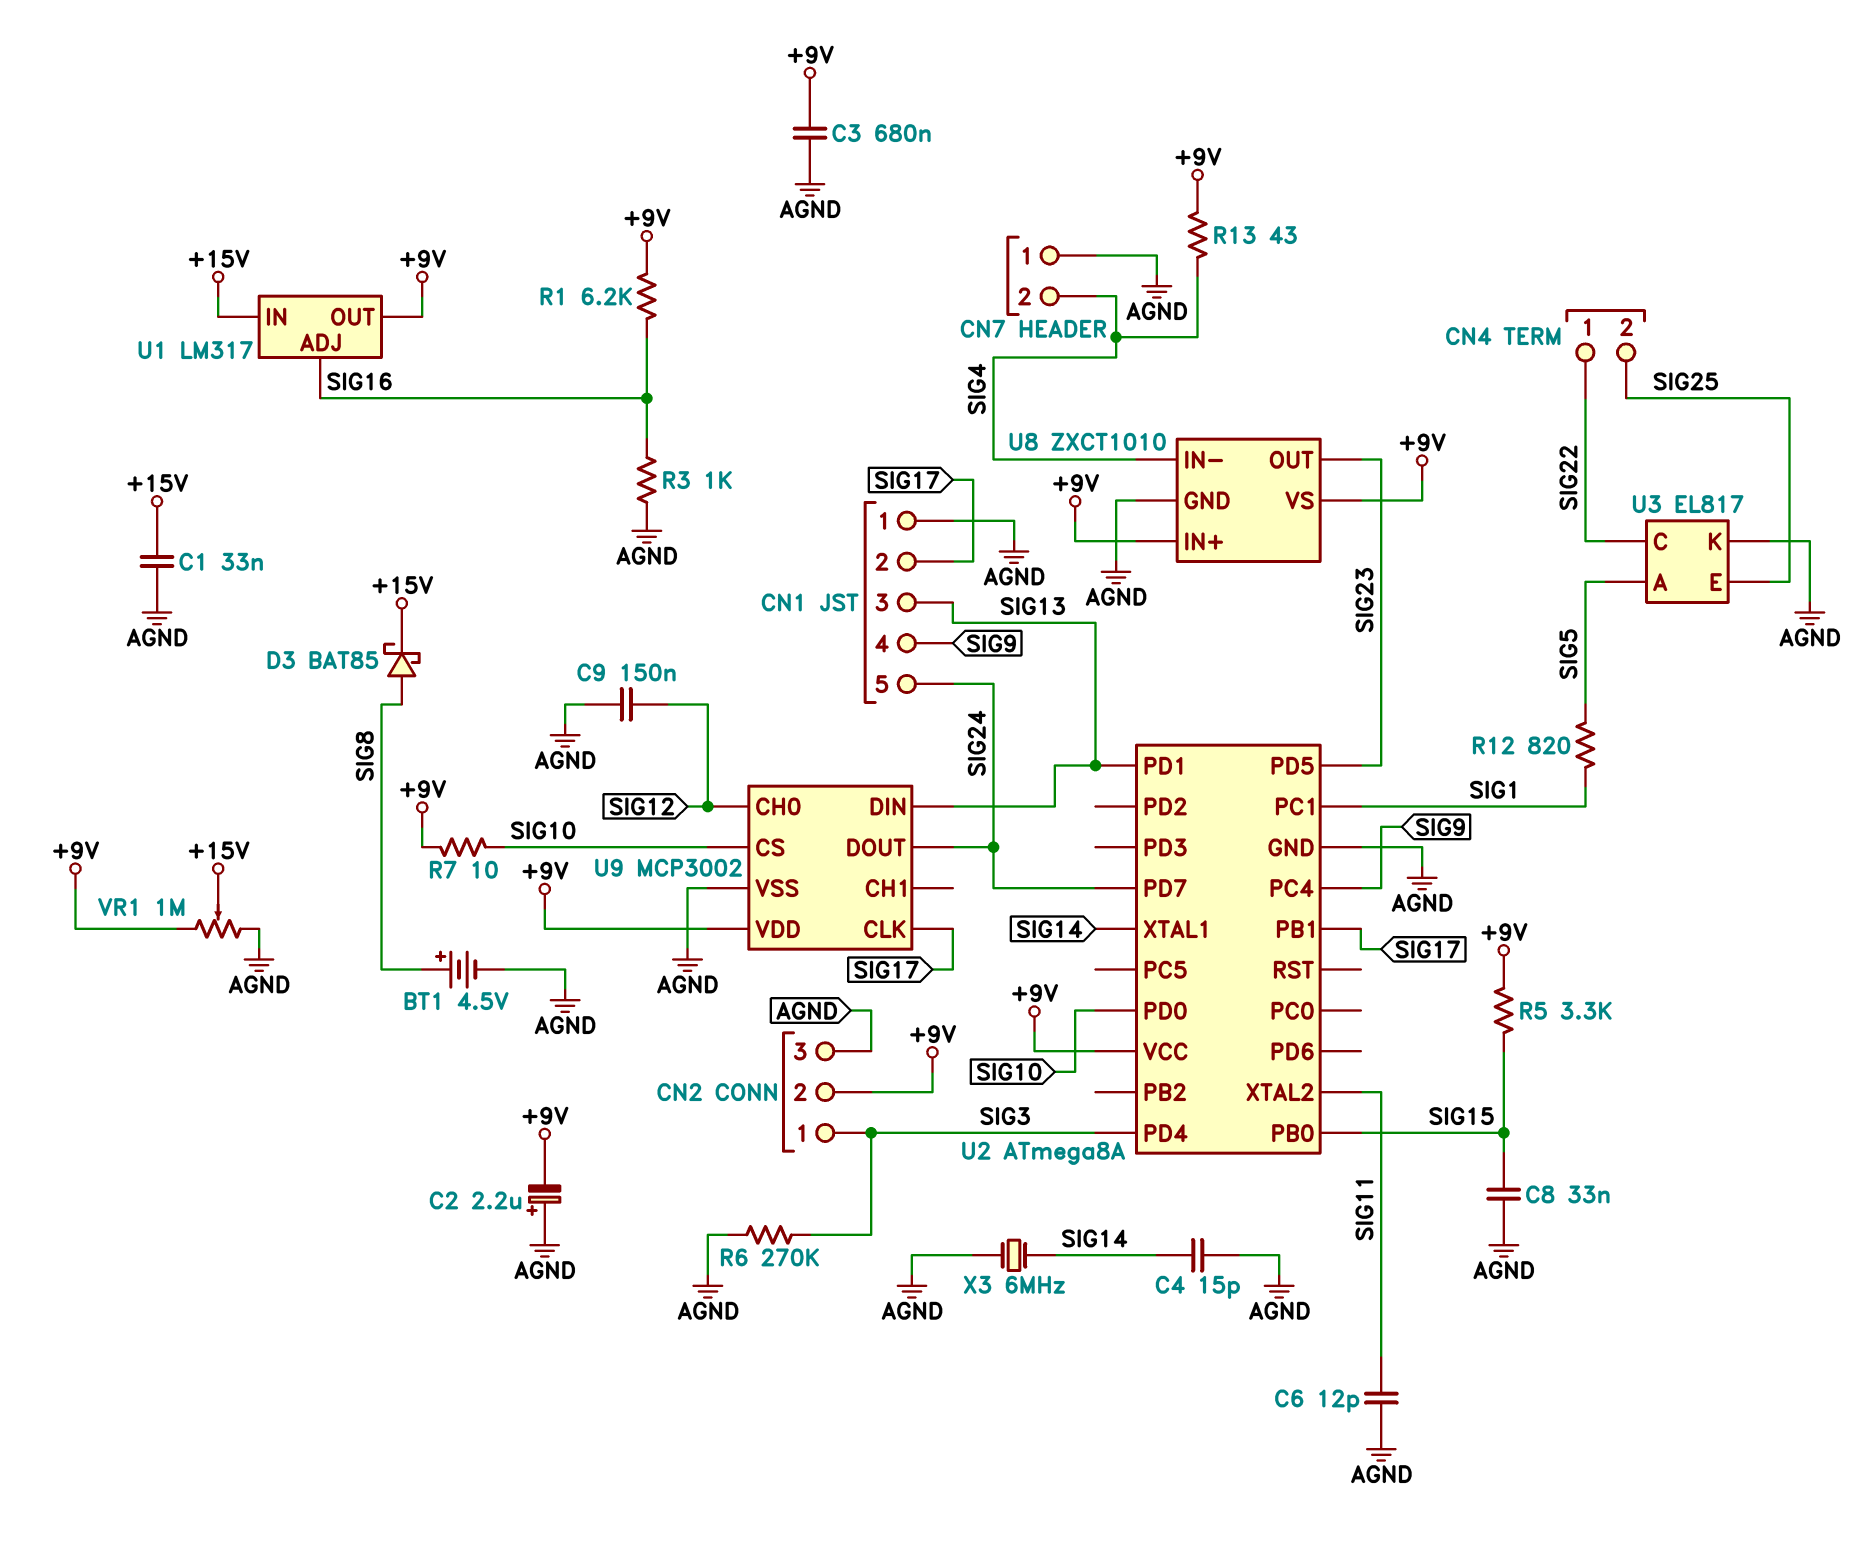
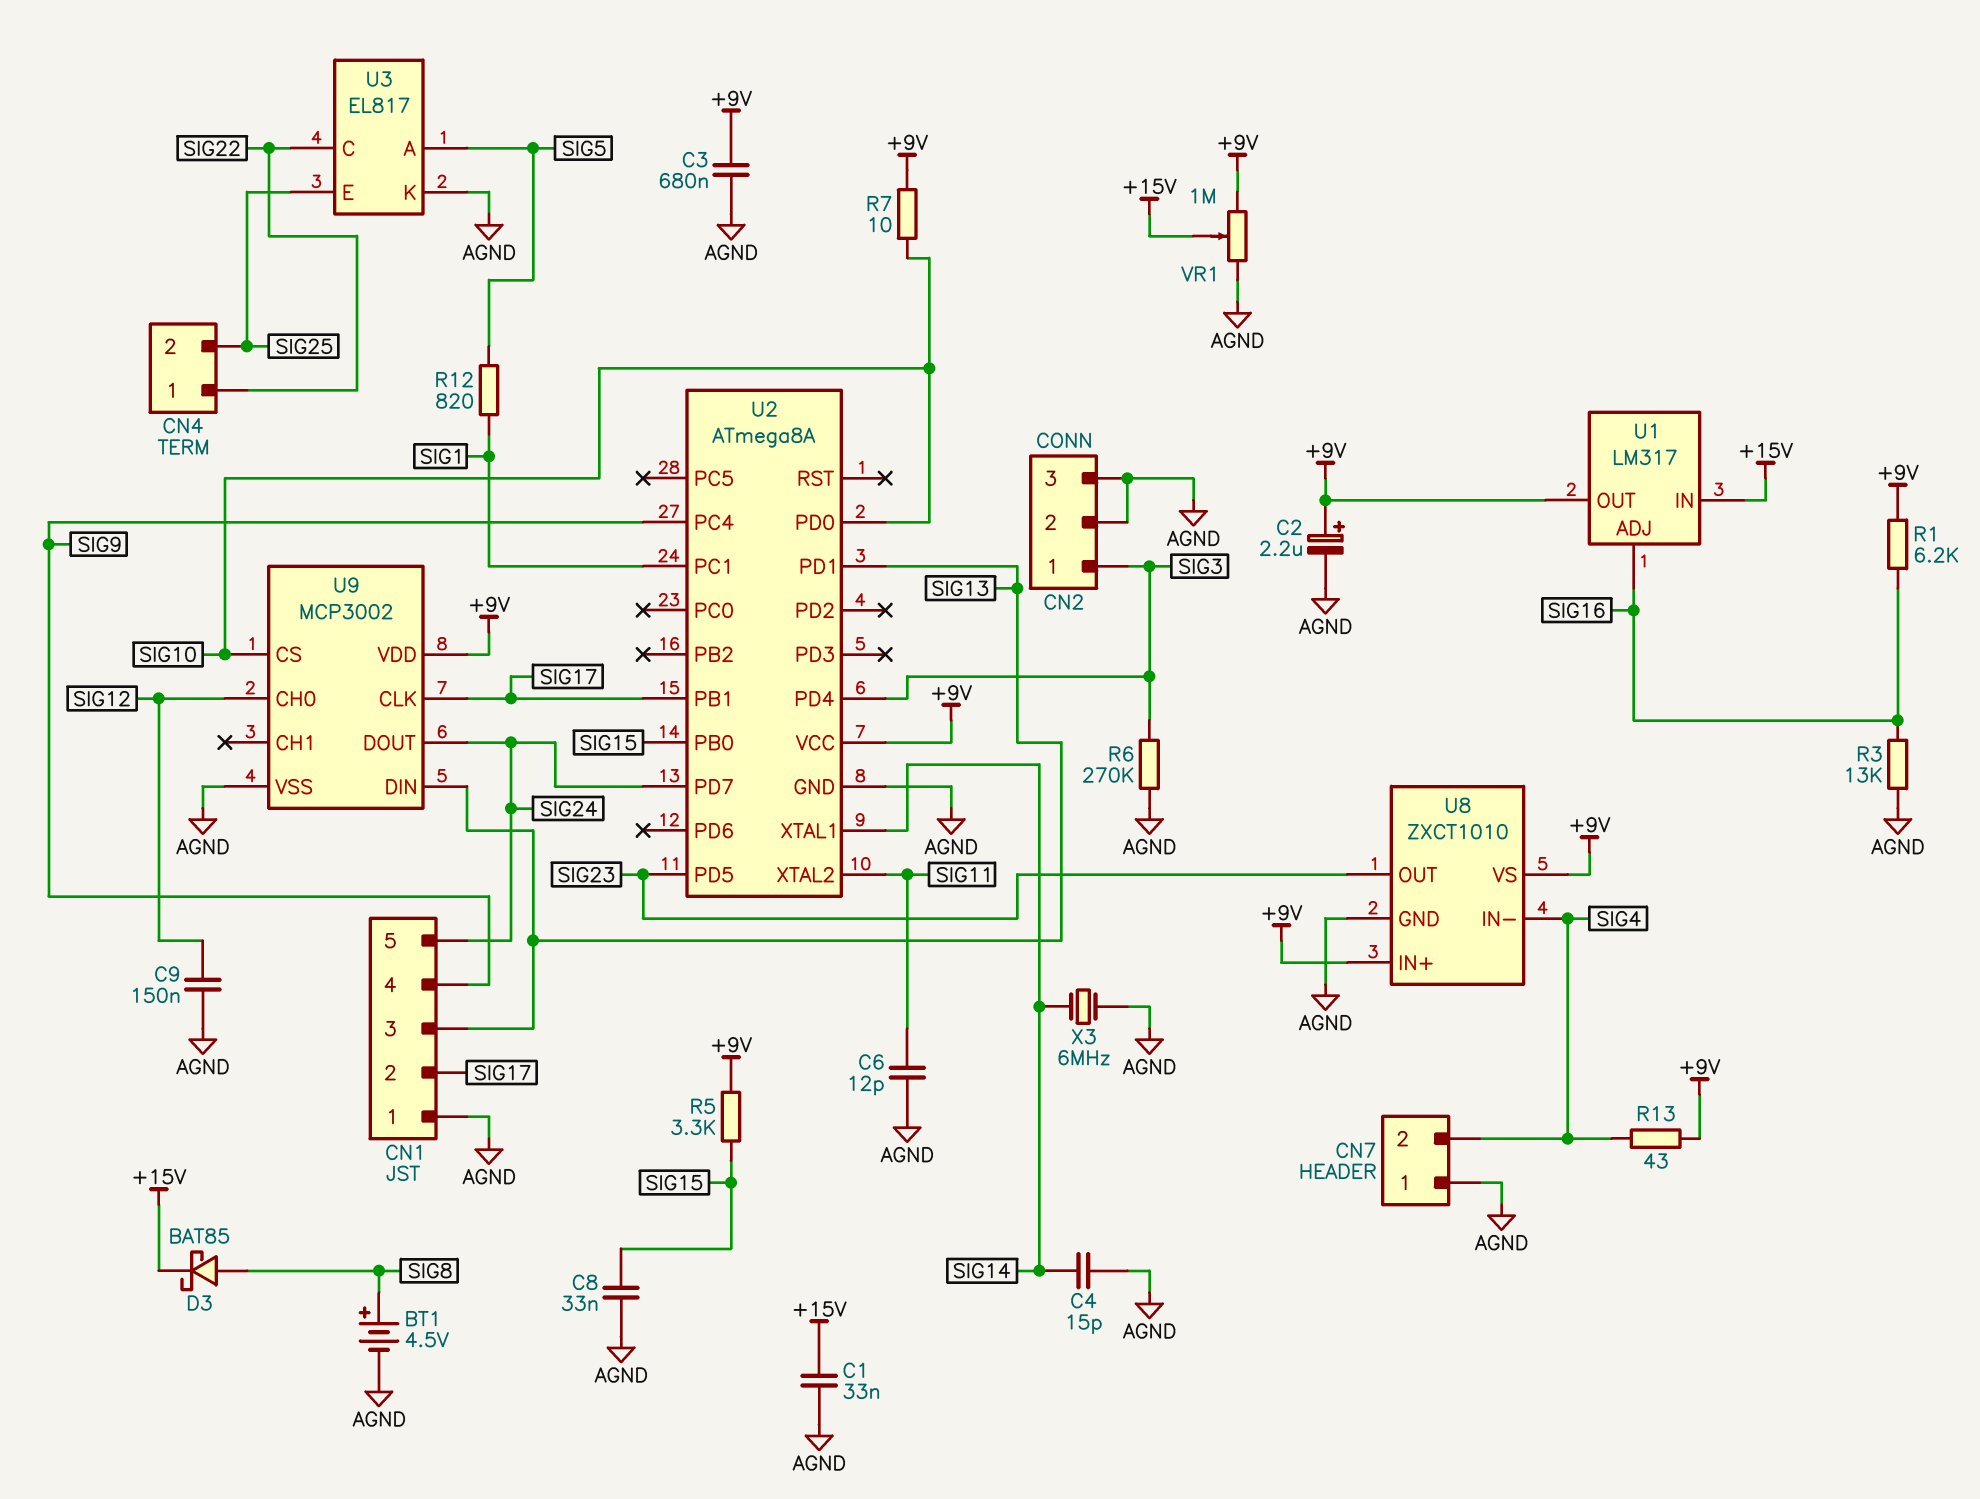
C2: 2.2uF (plus AGND, minus +9V) -> 2.2uF (plus +9V, minus AGND)
CN2 pin 2: +9V -> AGND
R3: 1k (AGND, SIG16) -> 13k (AGND, SIG16)

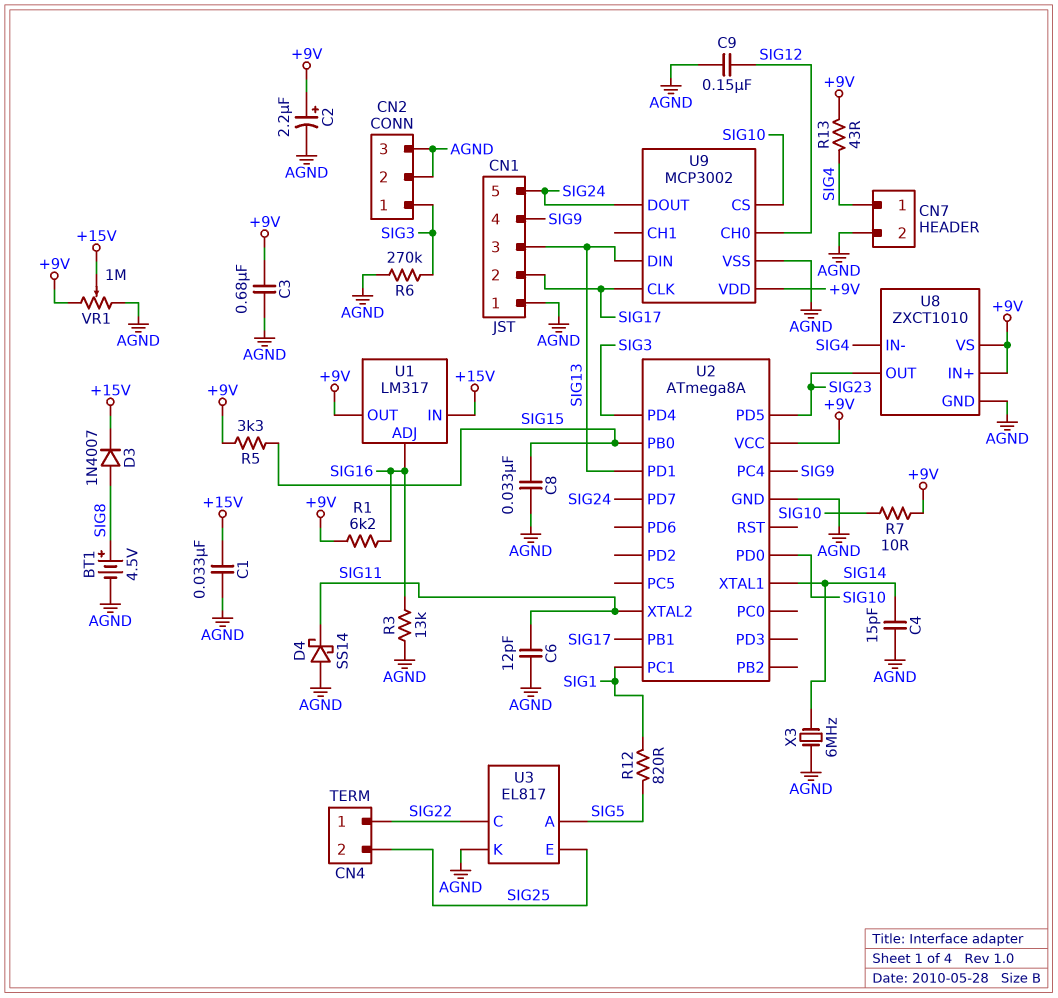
CN7 pin 1: AGND -> SIG4
CN7 pin 2: SIG4 -> AGND
D3: schottky BAT85 (A SIG8, K +15V) -> diode 1N4007 (A SIG8, K +15V)
D4: none -> schottky SS14 (A AGND, K SIG11)

